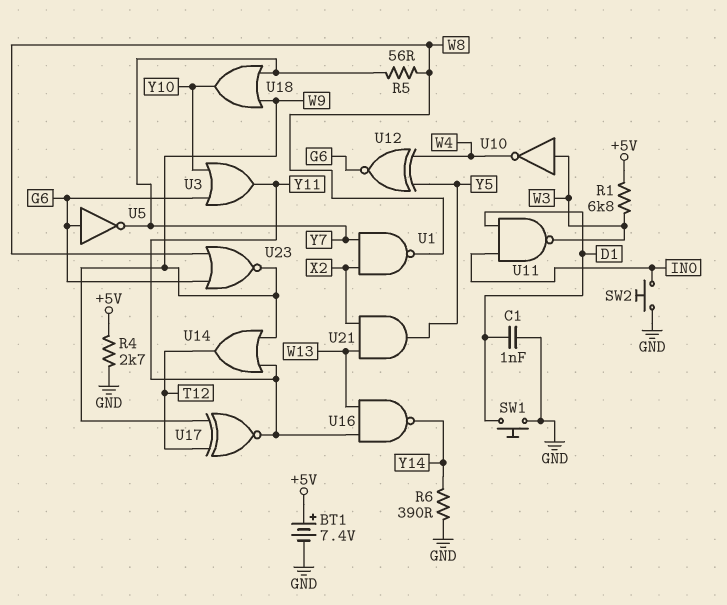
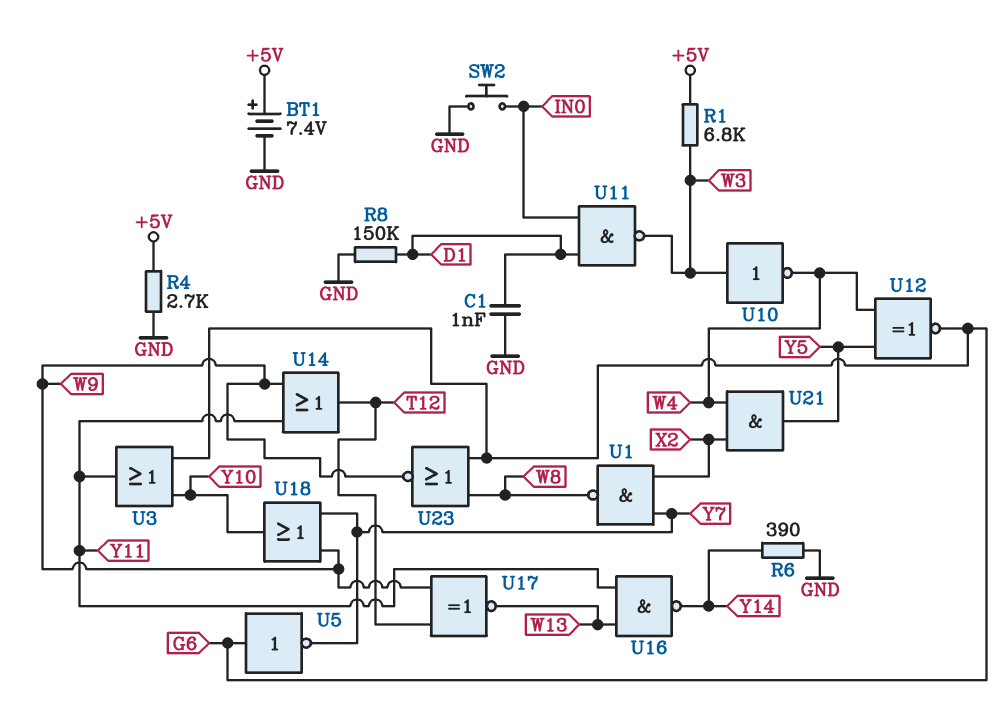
R5: 56 (W8, Y7) -> none
R8: none -> 150k (D1, GND)
SW1: button (D1, GND) -> none
U17: XNOR (in T12, in W9, out Y11) -> XNOR (in T12, in W9, out W13)
U21: AND (in W13, in X2, out Y5) -> AND (in W4, in X2, out Y5)

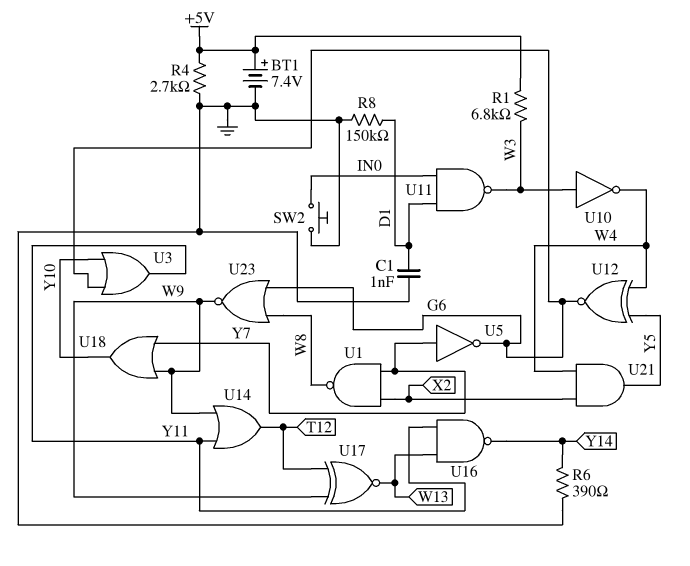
U5: NOT (in G6, out Y7) -> NOT (in Y7, out G6)

